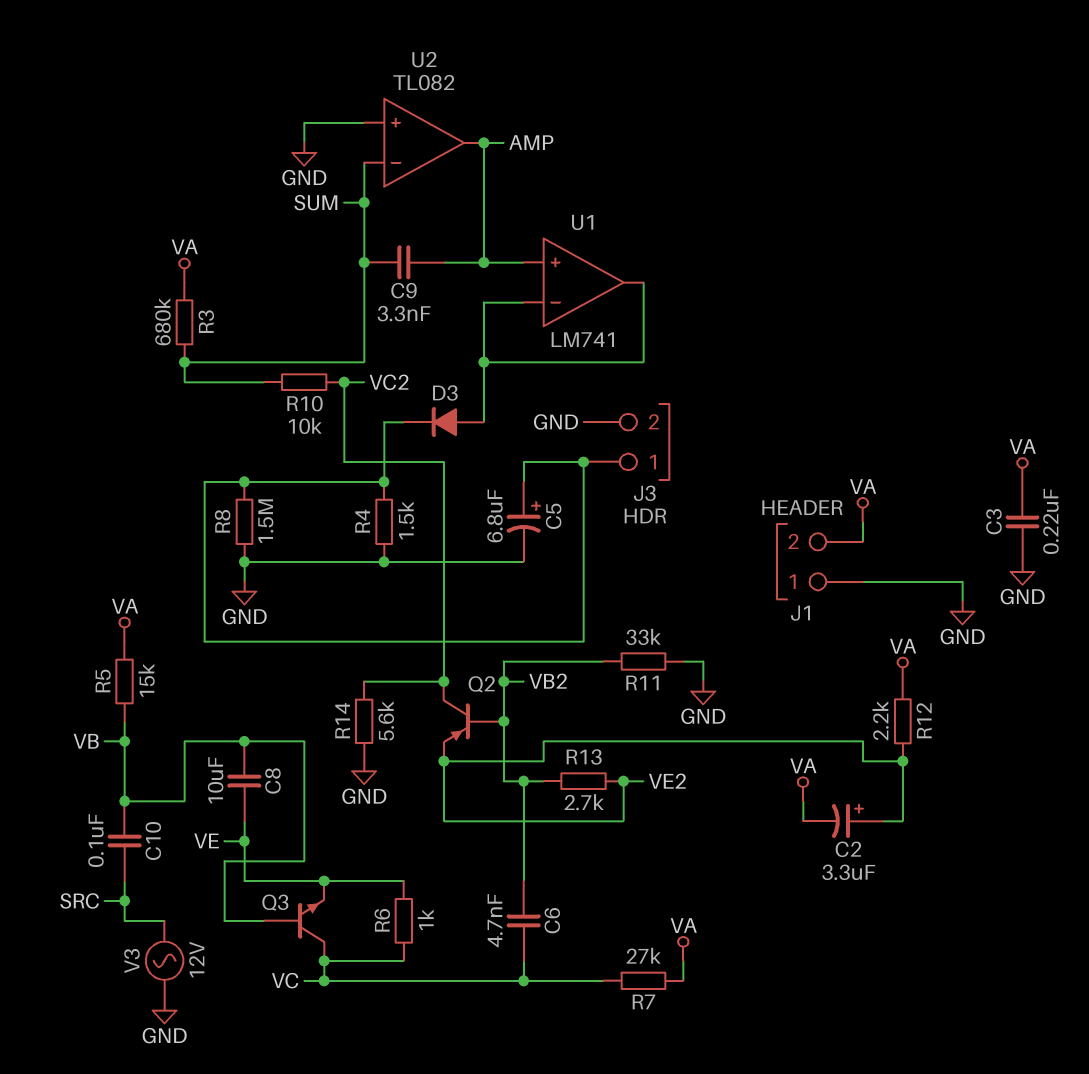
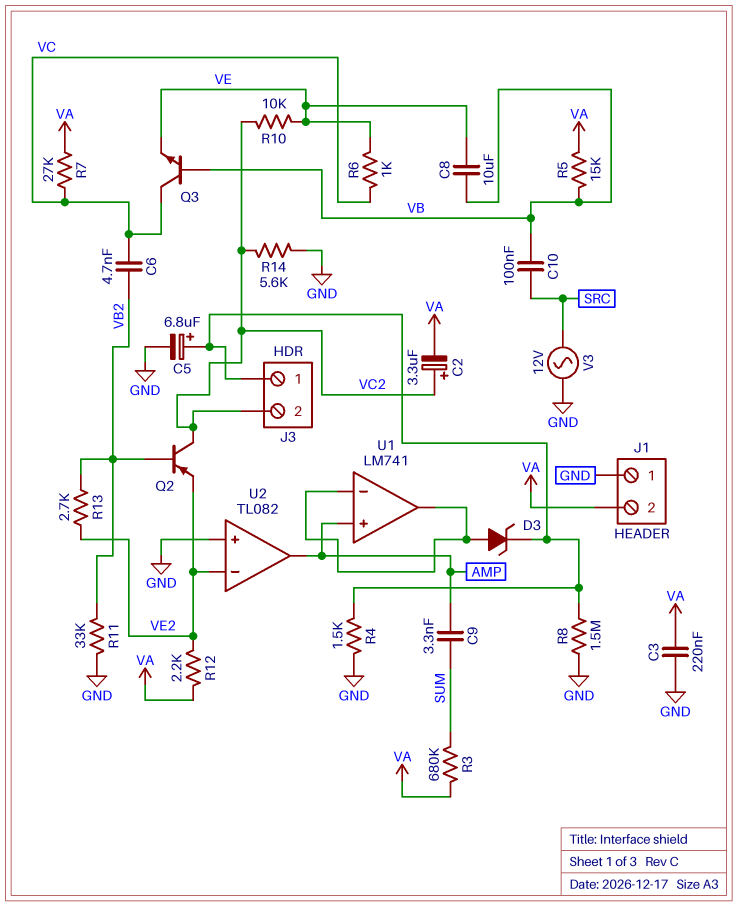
C2: 3.3uF (plus VE2, minus VA) -> 3.3uF (plus VC2, minus VA)
D3: diode (A U1/in-, K J3/1) -> zener (A U1/in-, K J3/1)
J3 pin 2: GND -> VC2
R10: 10k (SUM, VC2) -> 10k (VC2, VE)
U2 pin in-: SUM -> VE2

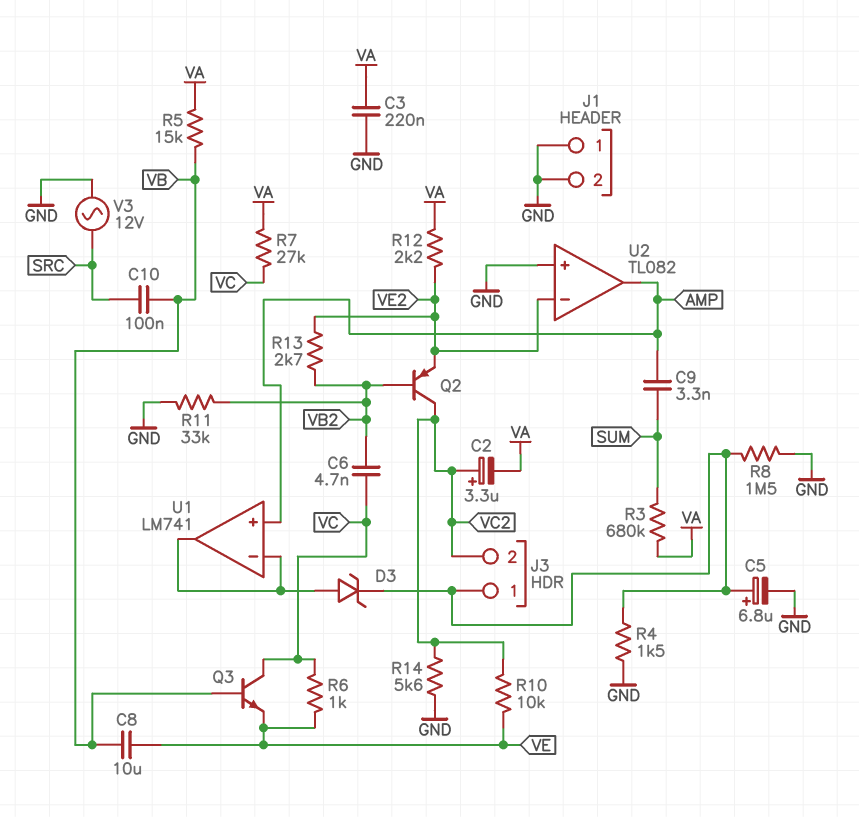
J1 pin 2: VA -> GND

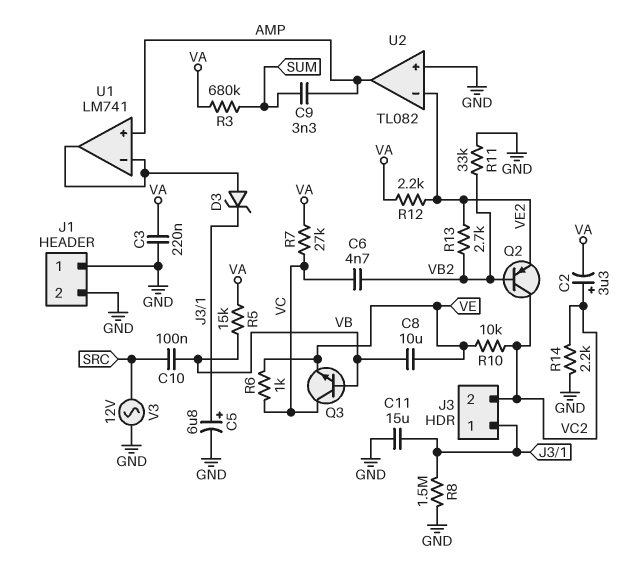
C11: none -> 15uF (GND, J3/1)
R4: 1.5k (GND, J3/1) -> none
R14: 5.6k (GND, VC2) -> 2.2k (GND, VC2)

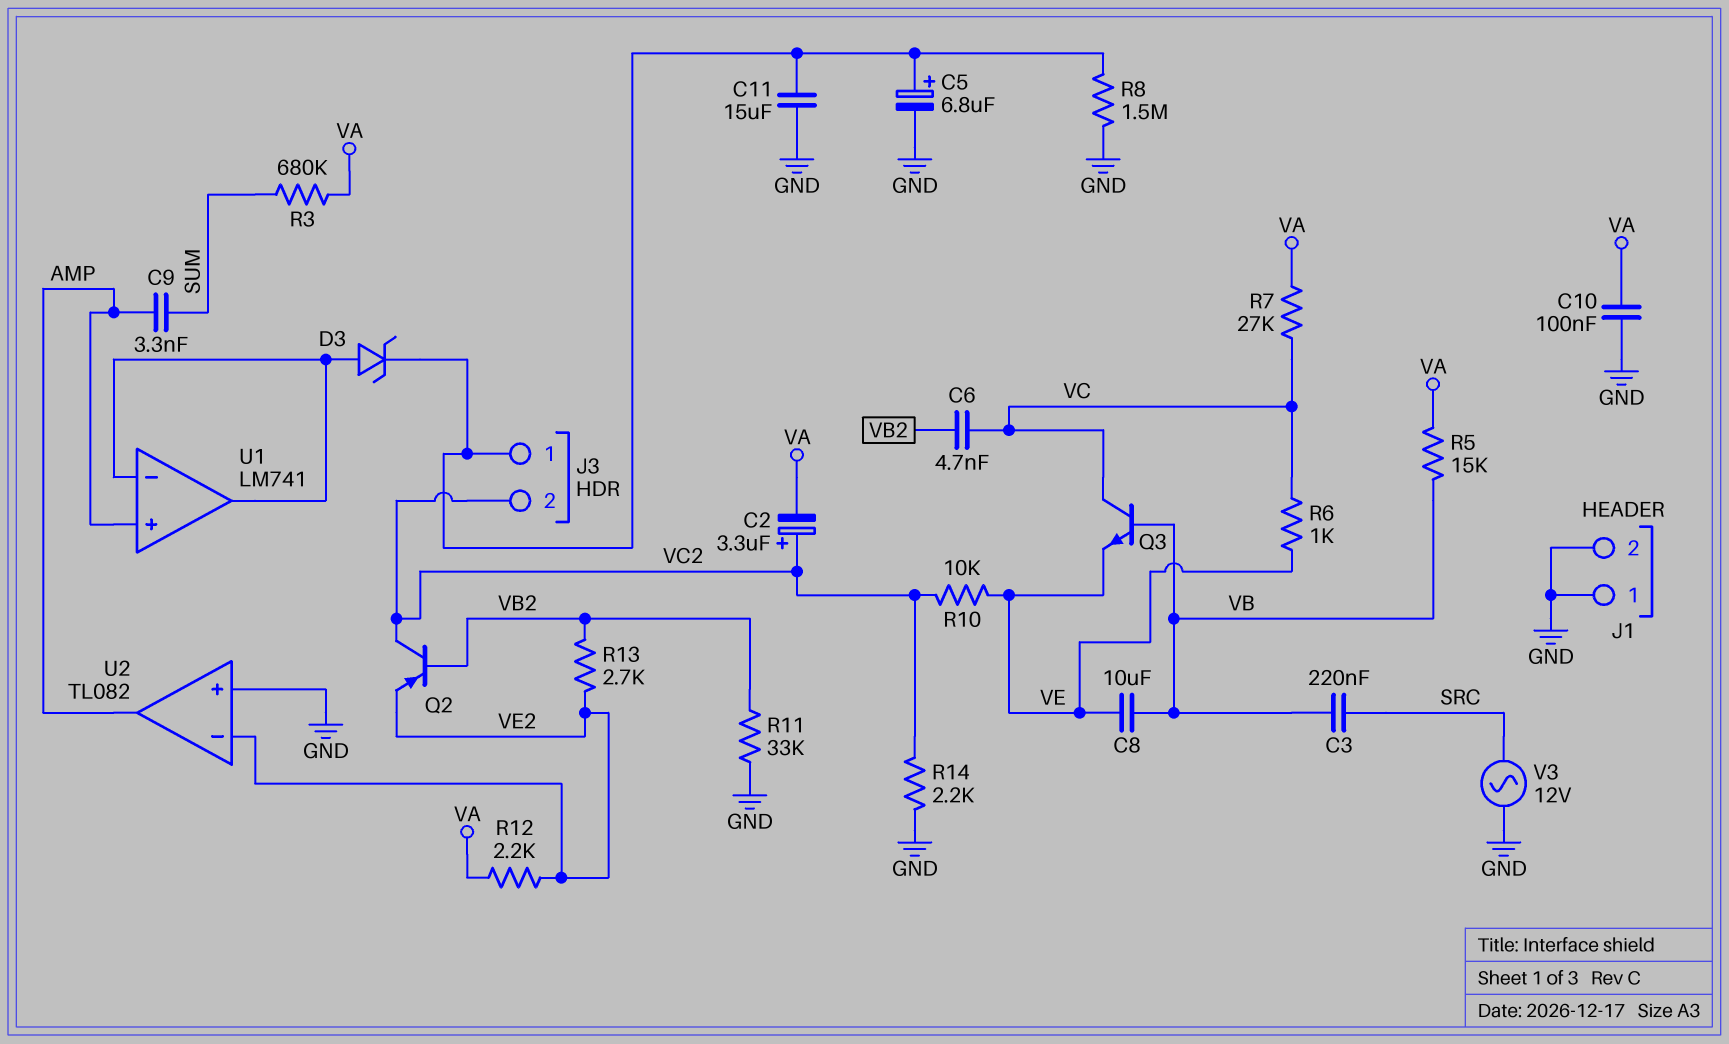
C3: 220nF (GND, VA) -> 220nF (SRC, VB)
C10: 100nF (SRC, VB) -> 100nF (GND, VA)

